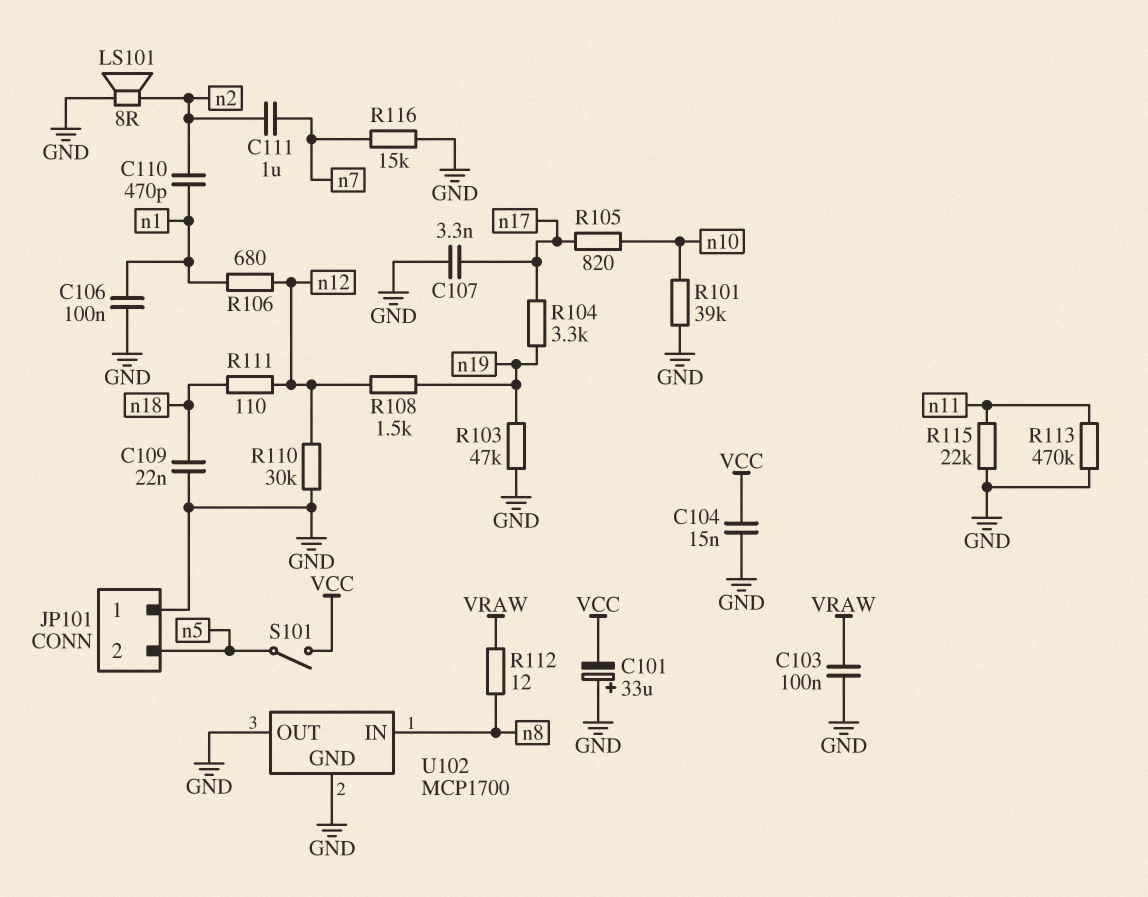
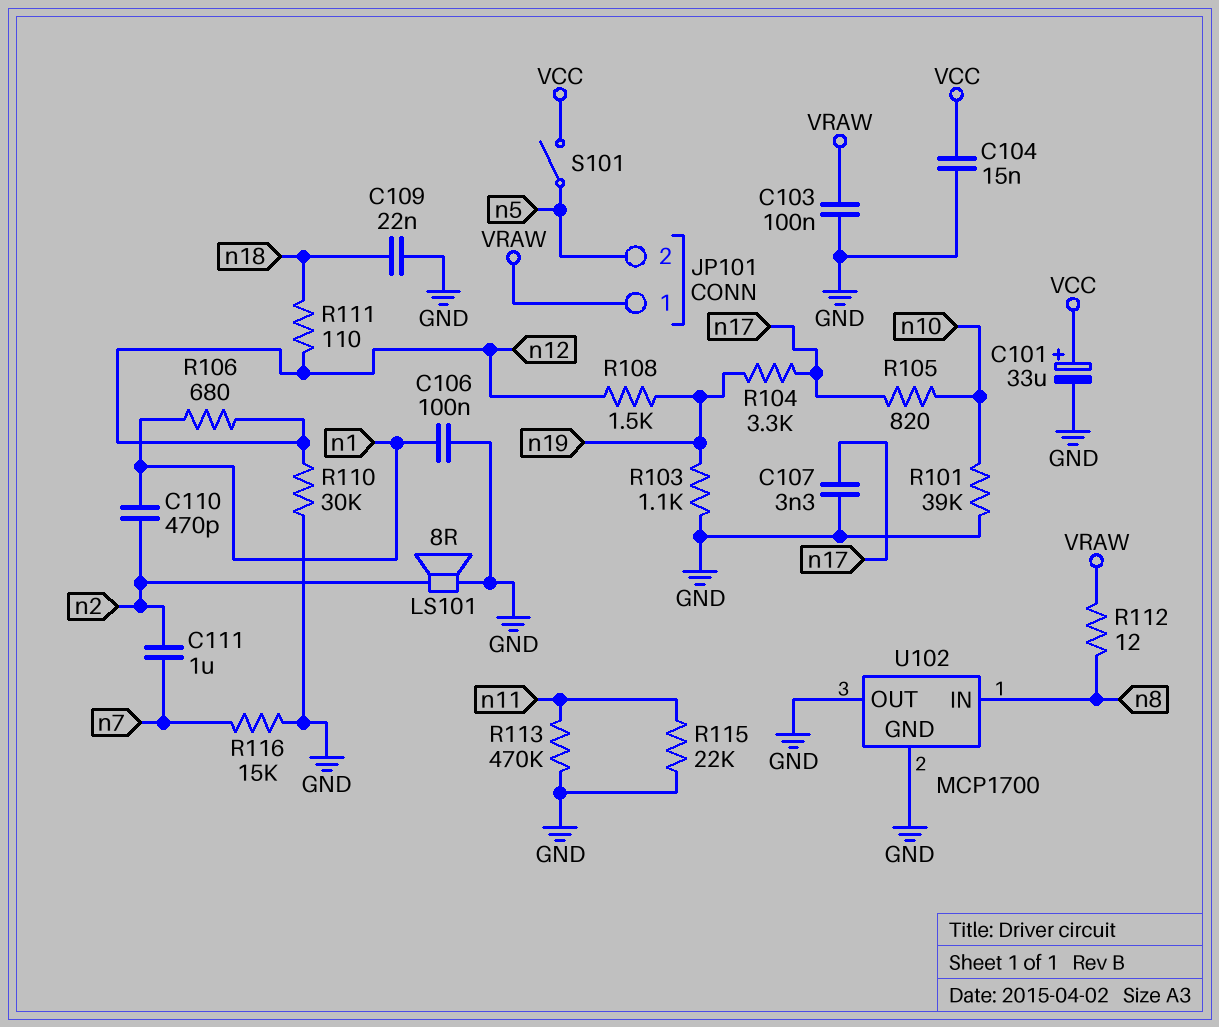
C101: 33uF (plus GND, minus VCC) -> 33uF (plus VCC, minus GND)
JP101 pin 1: GND -> VRAW
R103: 47k (GND, n19) -> 1.1k (GND, n19)

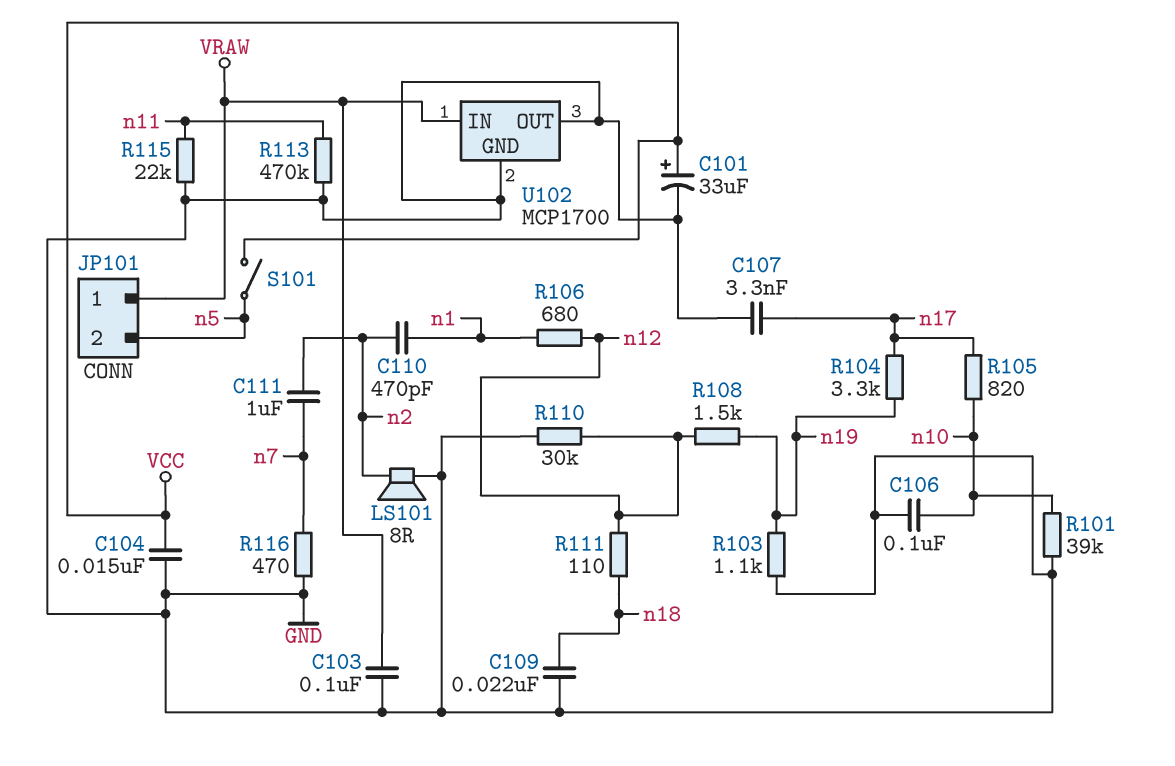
C106: 100nF (GND, n1) -> 100nF (GND, n10)
R112: 12 (VRAW, n8) -> none
R116: 15k (GND, n7) -> 470 (GND, n7)
U102 pin IN: n8 -> VRAW

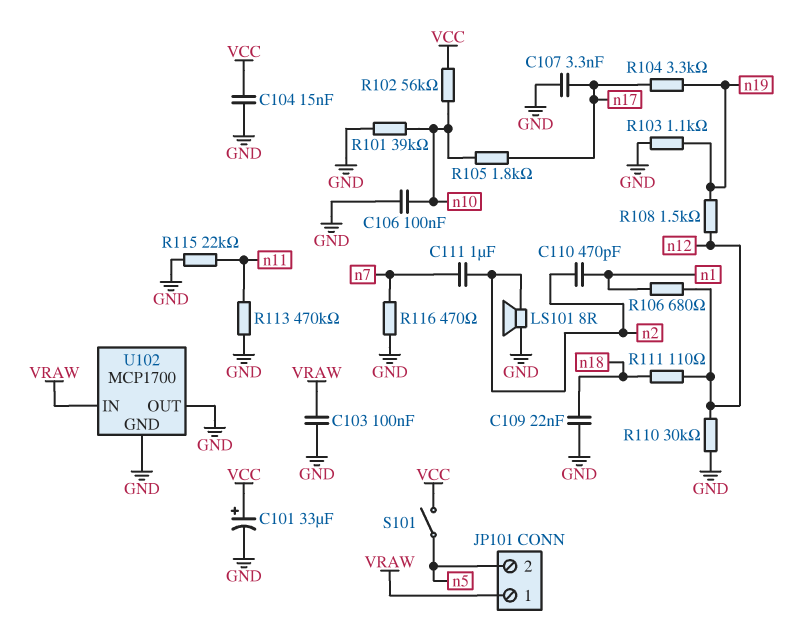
R102: none -> 56k (VCC, n10)
R105: 820 (n10, n17) -> 1.8k (n10, n17)

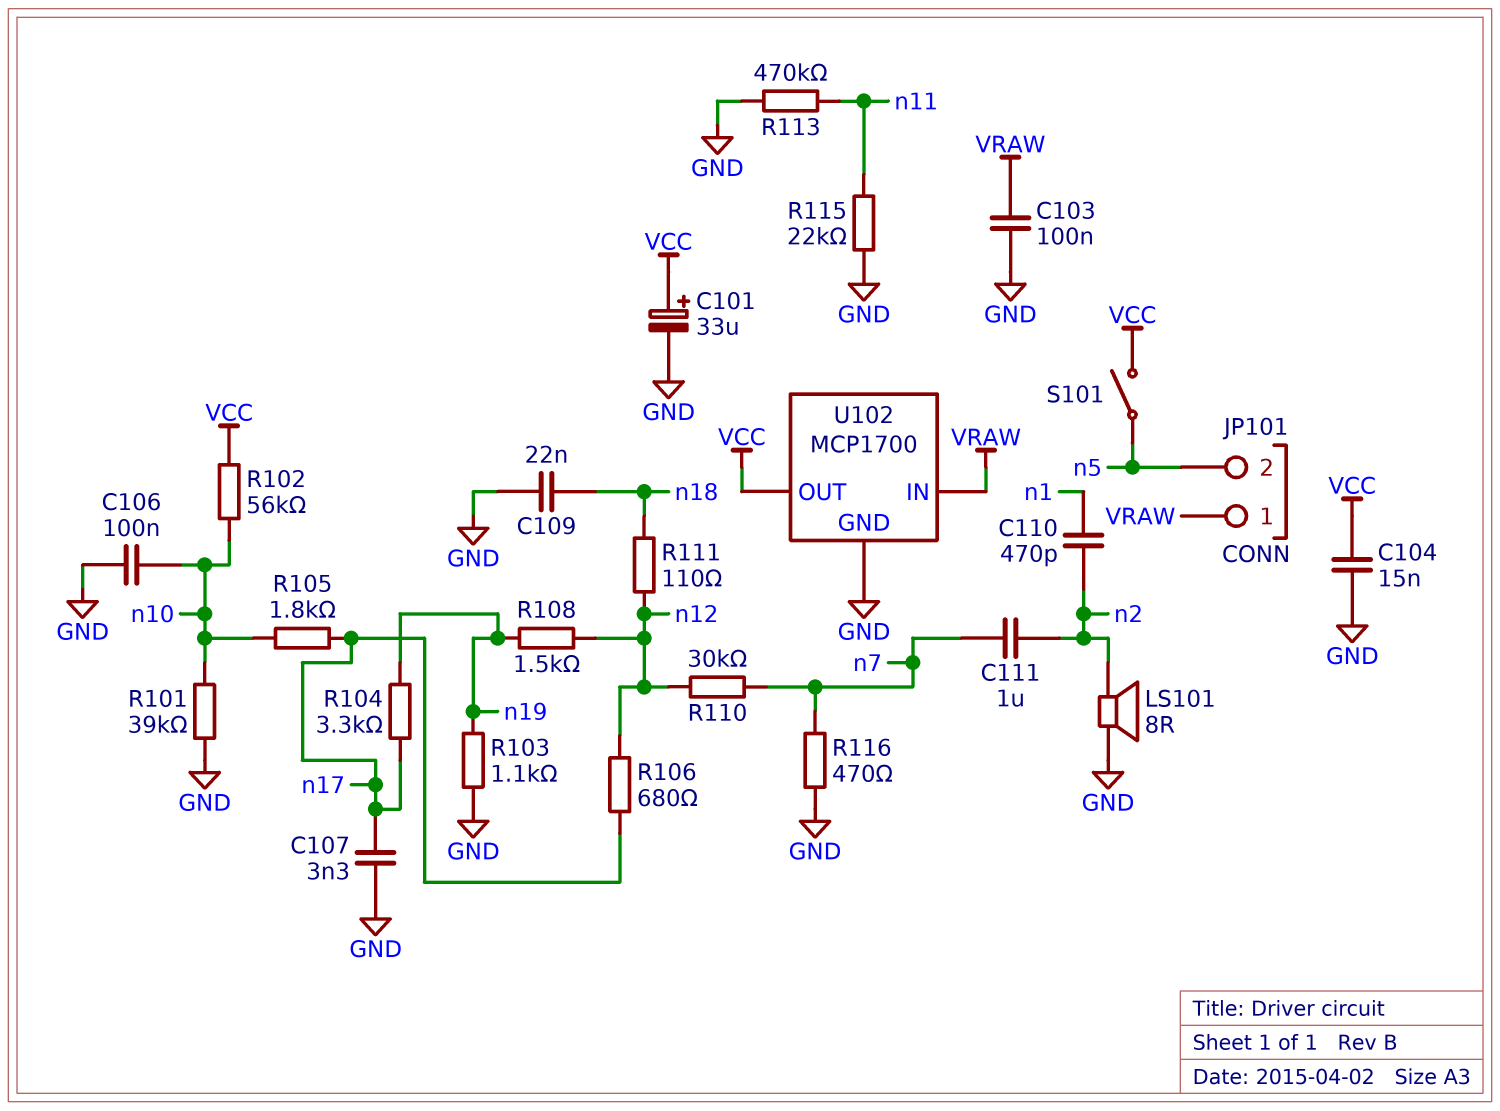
R106: 680 (n1, n12) -> 680 (n12, n17)
R110: 30k (GND, n12) -> 30k (n7, n12)
U102 pin OUT: GND -> VCC

